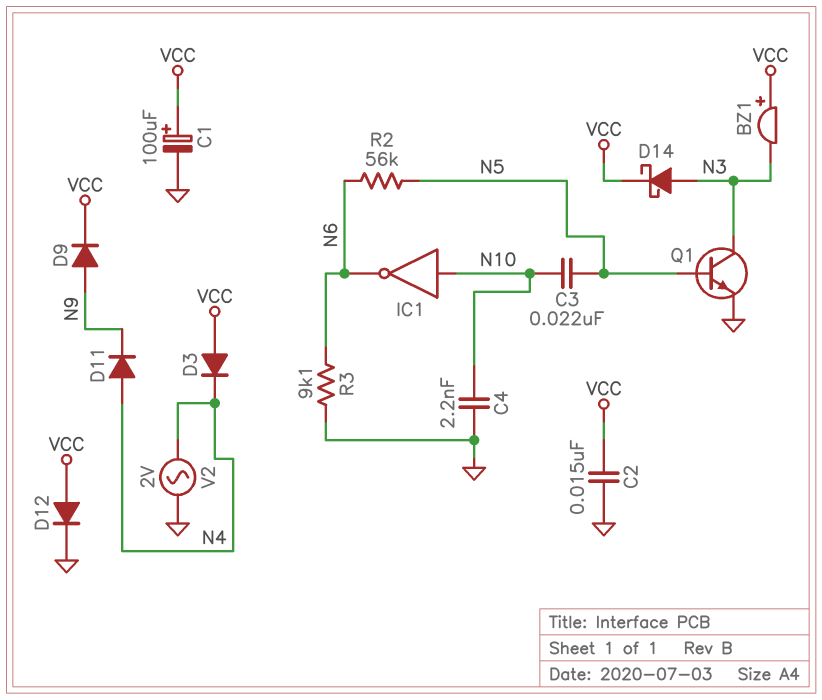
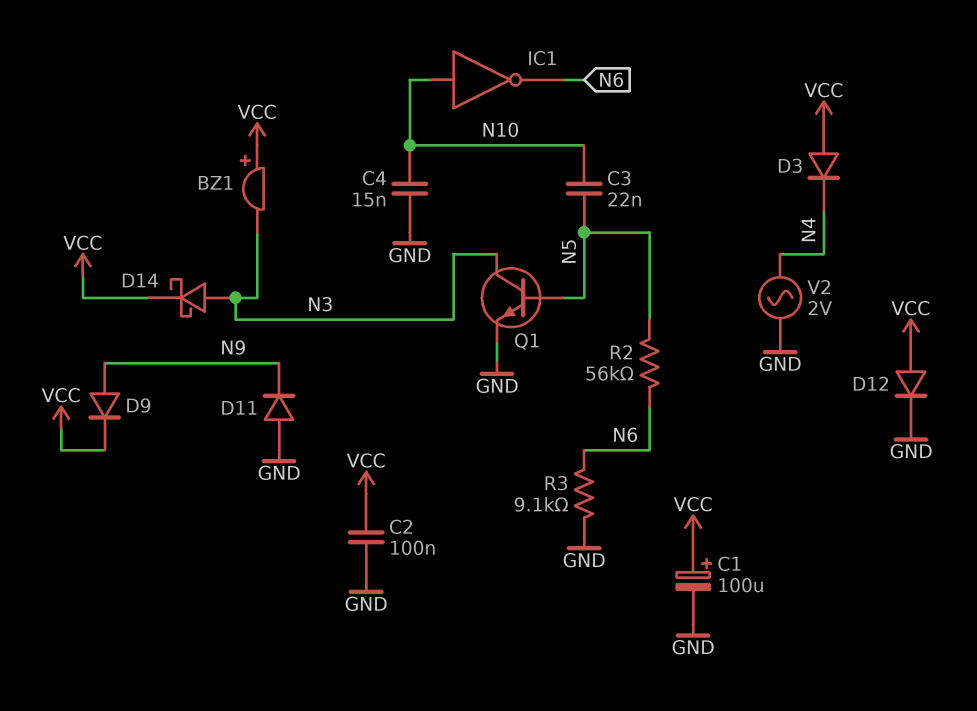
C2: 15nF (GND, VCC) -> 100nF (GND, VCC)
C4: 2.2nF (GND, N10) -> 15nF (GND, N10)
D11: diode (A N4, K N9) -> diode (A GND, K N9)

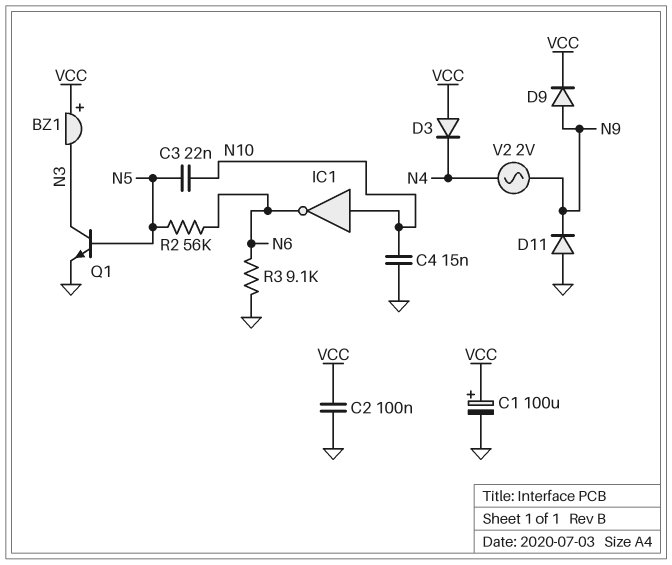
D12: diode (A VCC, K GND) -> none
D14: schottky (A N3, K VCC) -> none
V2: AC 2V (GND, N4) -> AC 2V (N4, N9)

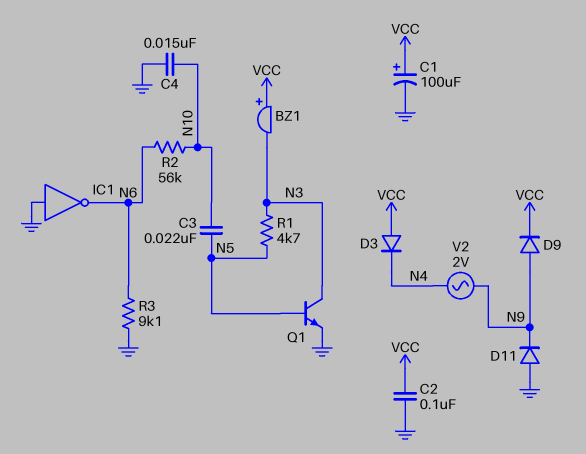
IC1: NOT (in N10, out N6) -> NOT (in GND, out N6)
R1: none -> 4.7k (N3, N5)
R2: 56k (N5, N6) -> 56k (N6, N10)

